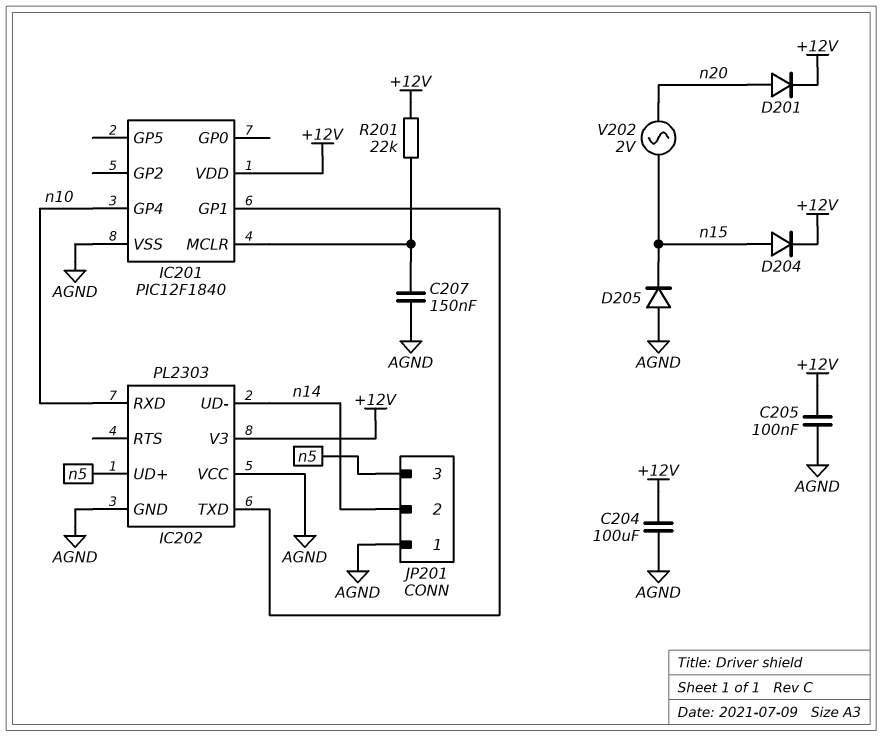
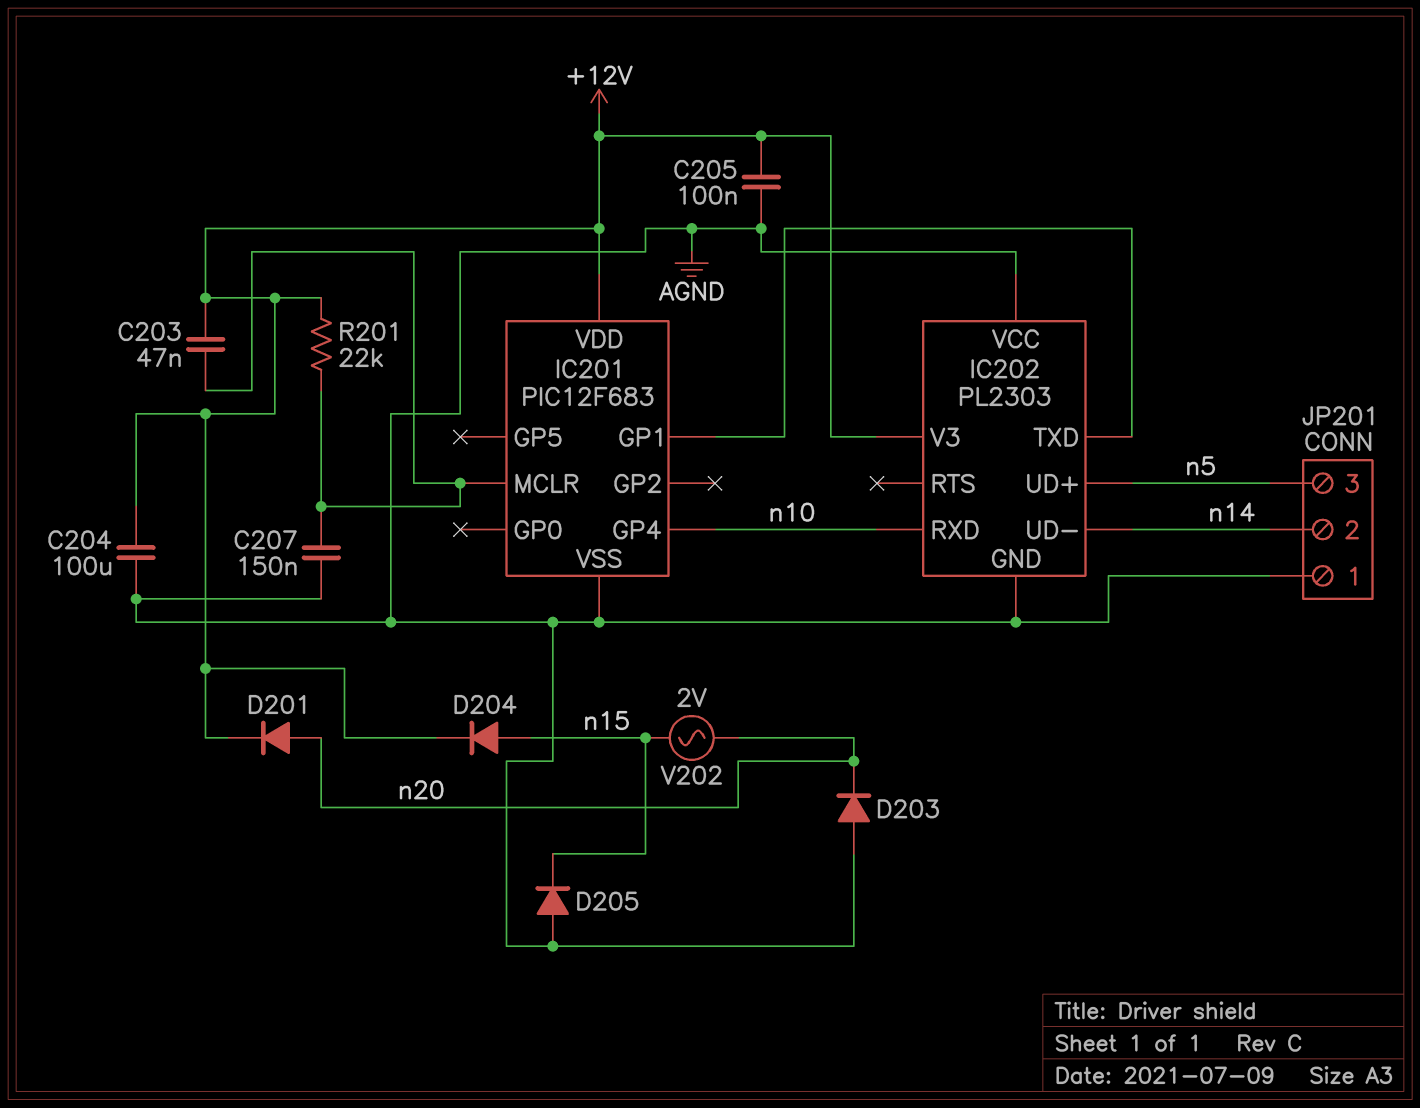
C203: none -> 47nF (+12V, IC201/MCLR)
D203: none -> diode (A AGND, K n20)
IC201: PIC12F1840 -> PIC12F683

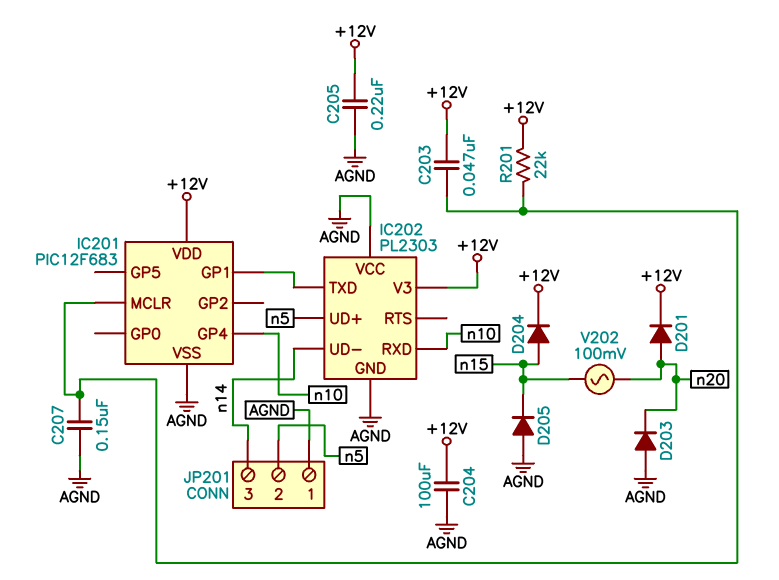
C205: 100nF (+12V, AGND) -> 220nF (+12V, AGND)
JP201 pin 2: n14 -> n5
JP201 pin 3: n5 -> n14
V202: AC 2V (n15, n20) -> AC 100mV (n15, n20)

